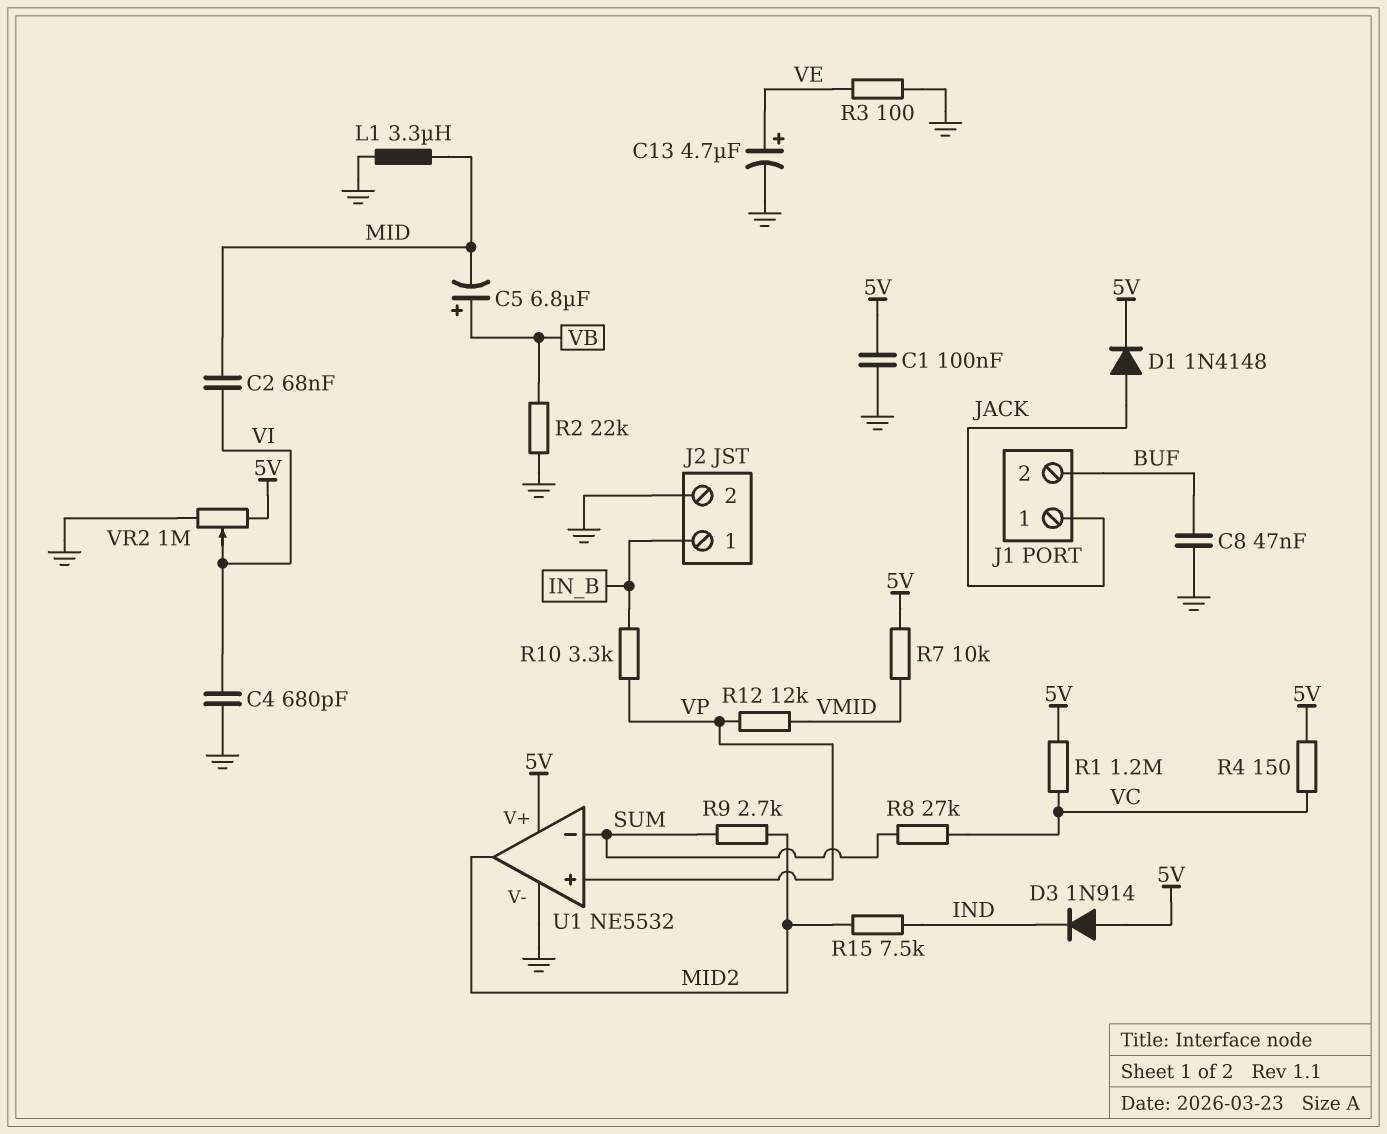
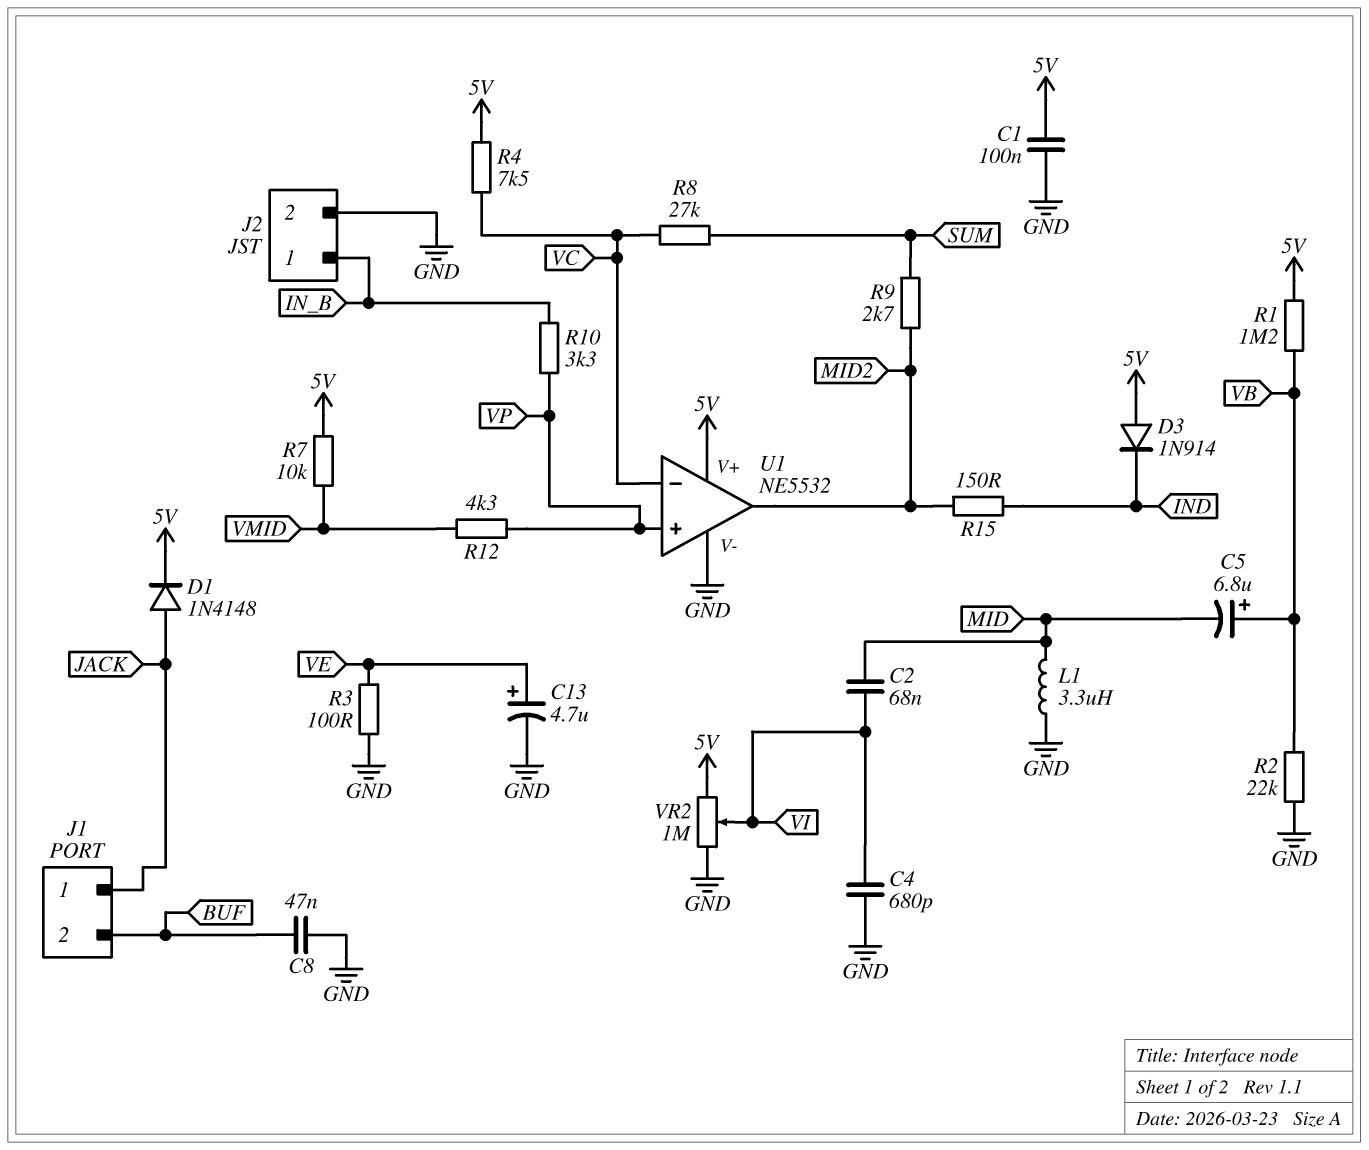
R1: 1.2M (5V, VC) -> 1.2M (5V, VB)
R4: 150 (5V, VC) -> 7.5k (5V, VC)
R12: 12k (VMID, VP) -> 4.3k (VMID, VP)
R15: 7.5k (IND, MID2) -> 150 (IND, MID2)
U1 pin in-: SUM -> VC

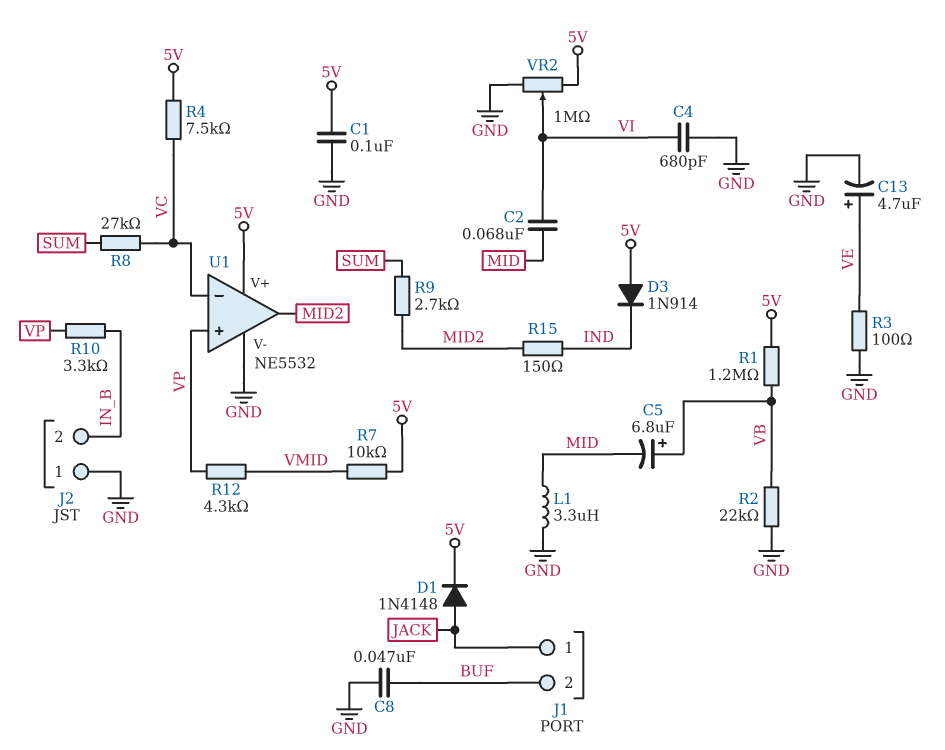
J2 pin 1: IN_B -> GND
J2 pin 2: GND -> IN_B

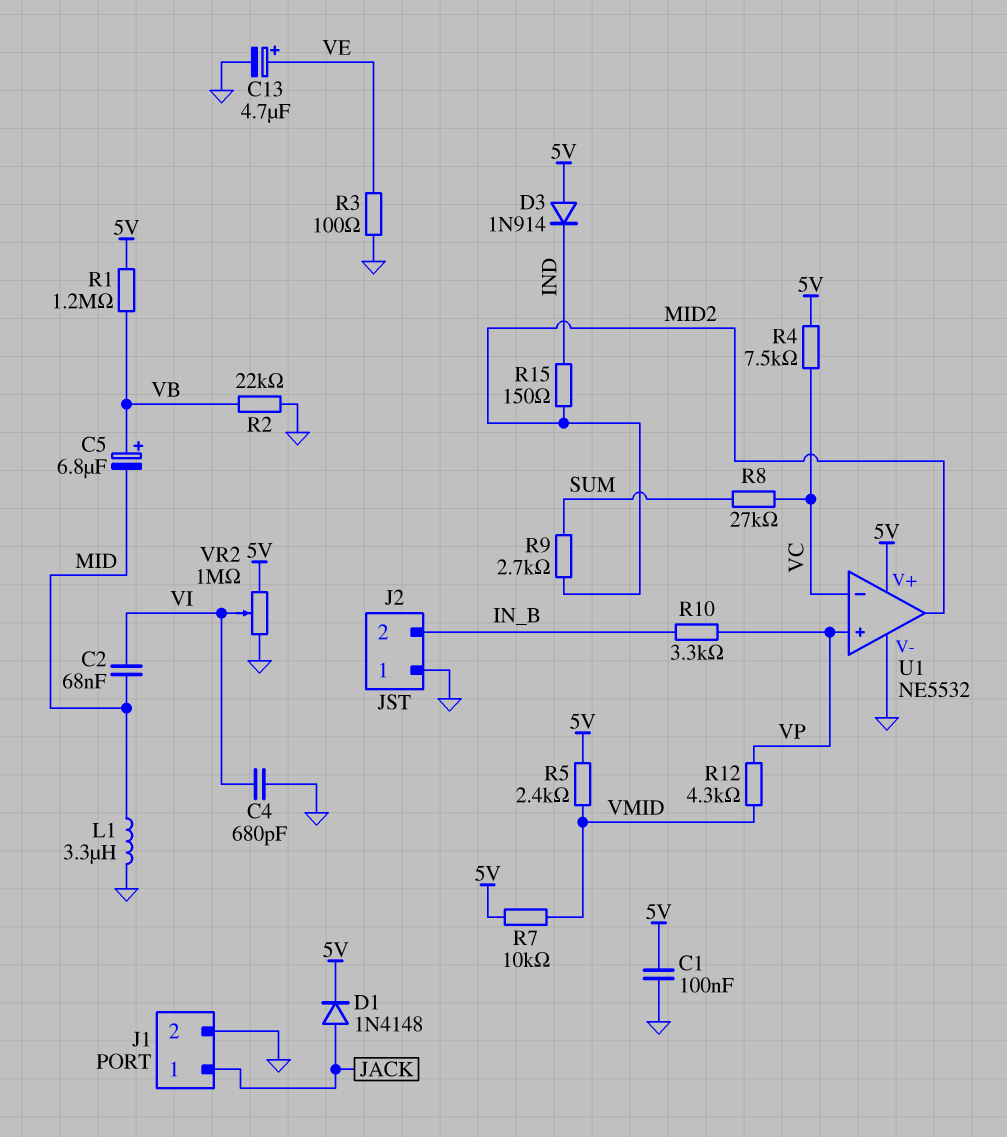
C8: 47nF (BUF, GND) -> none
J1 pin 2: BUF -> GND
R5: none -> 2.4k (5V, VMID)

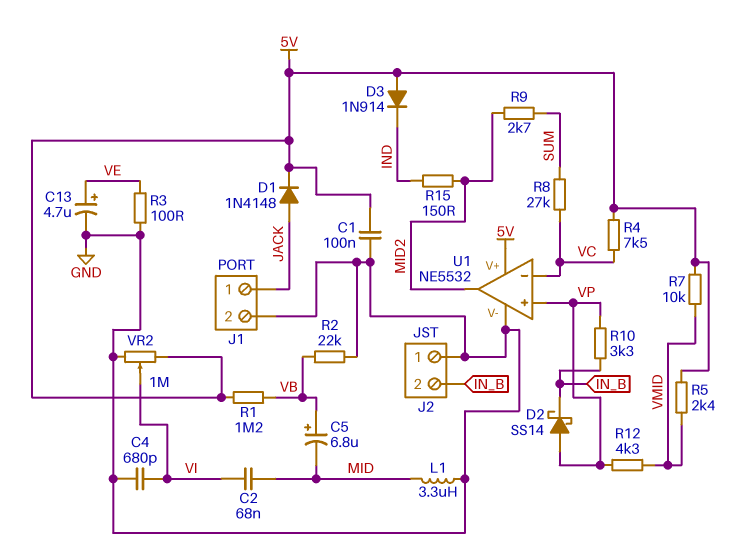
D2: none -> schottky SS14 (A VP, K IN_B)

